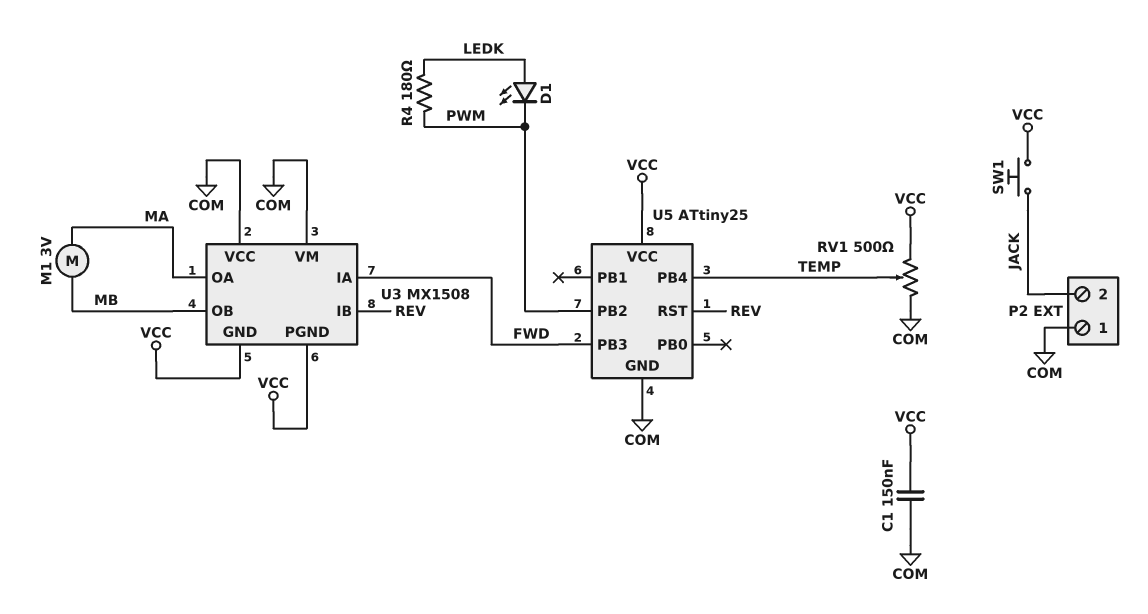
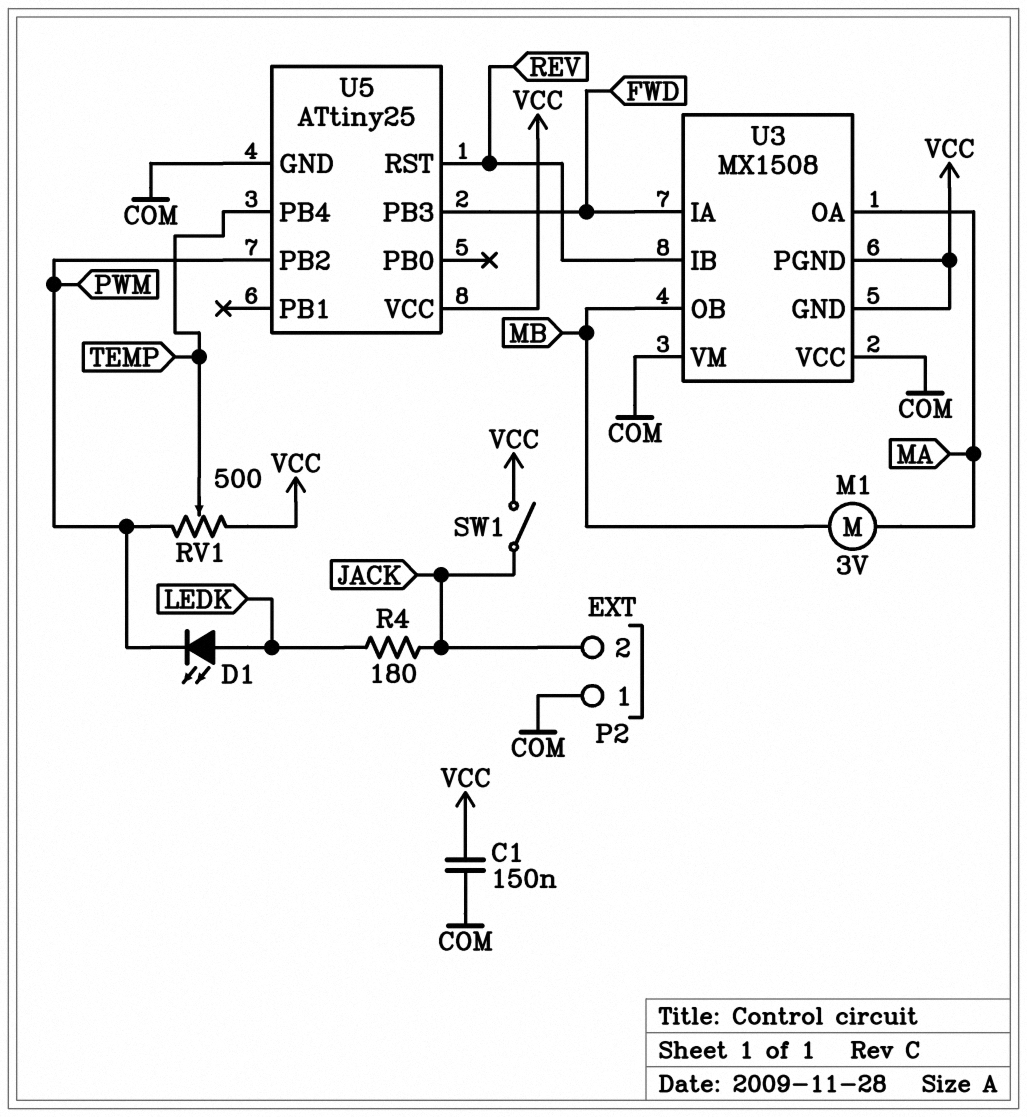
R4: 180 (LEDK, PWM) -> 180 (JACK, LEDK)
RV1: 500 (COM, VCC, wiper TEMP) -> 500 (PWM, VCC, wiper TEMP)
SW1: button (JACK, VCC) -> switch (JACK, VCC)

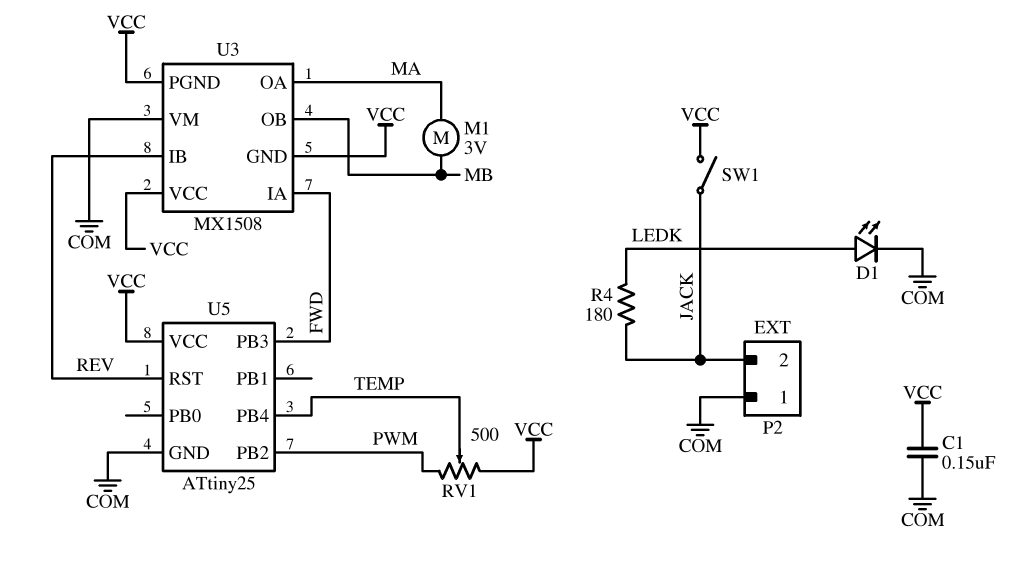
D1: LED (A LEDK, K PWM) -> LED (A LEDK, K COM)
U3 pin VCC: COM -> VCC

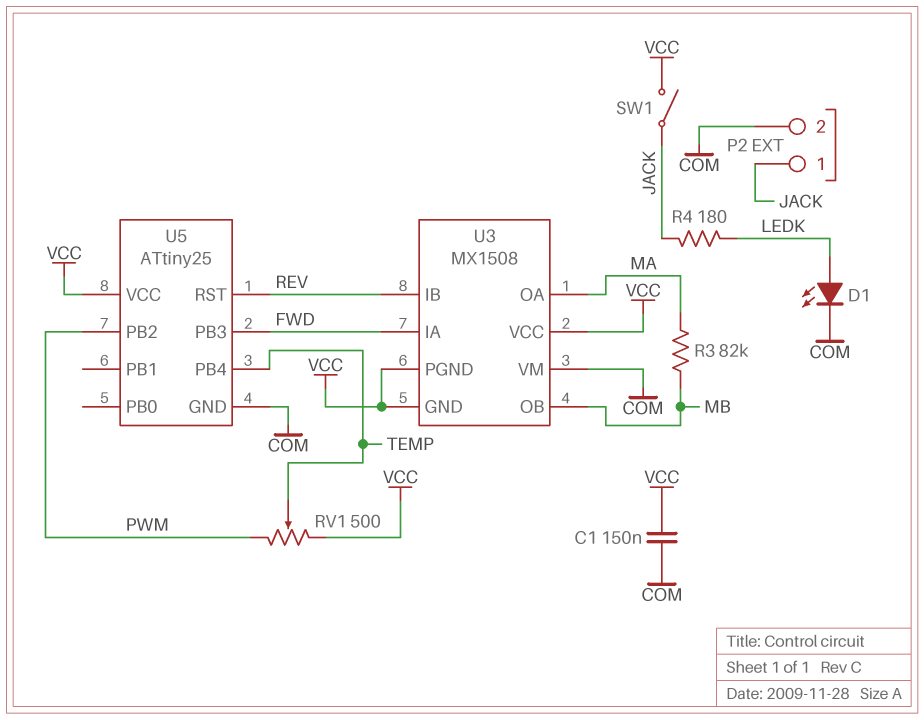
M1: motor 3V (MA, MB) -> none
P2 pin 1: COM -> JACK
P2 pin 2: JACK -> COM
R3: none -> 82k (MA, MB)

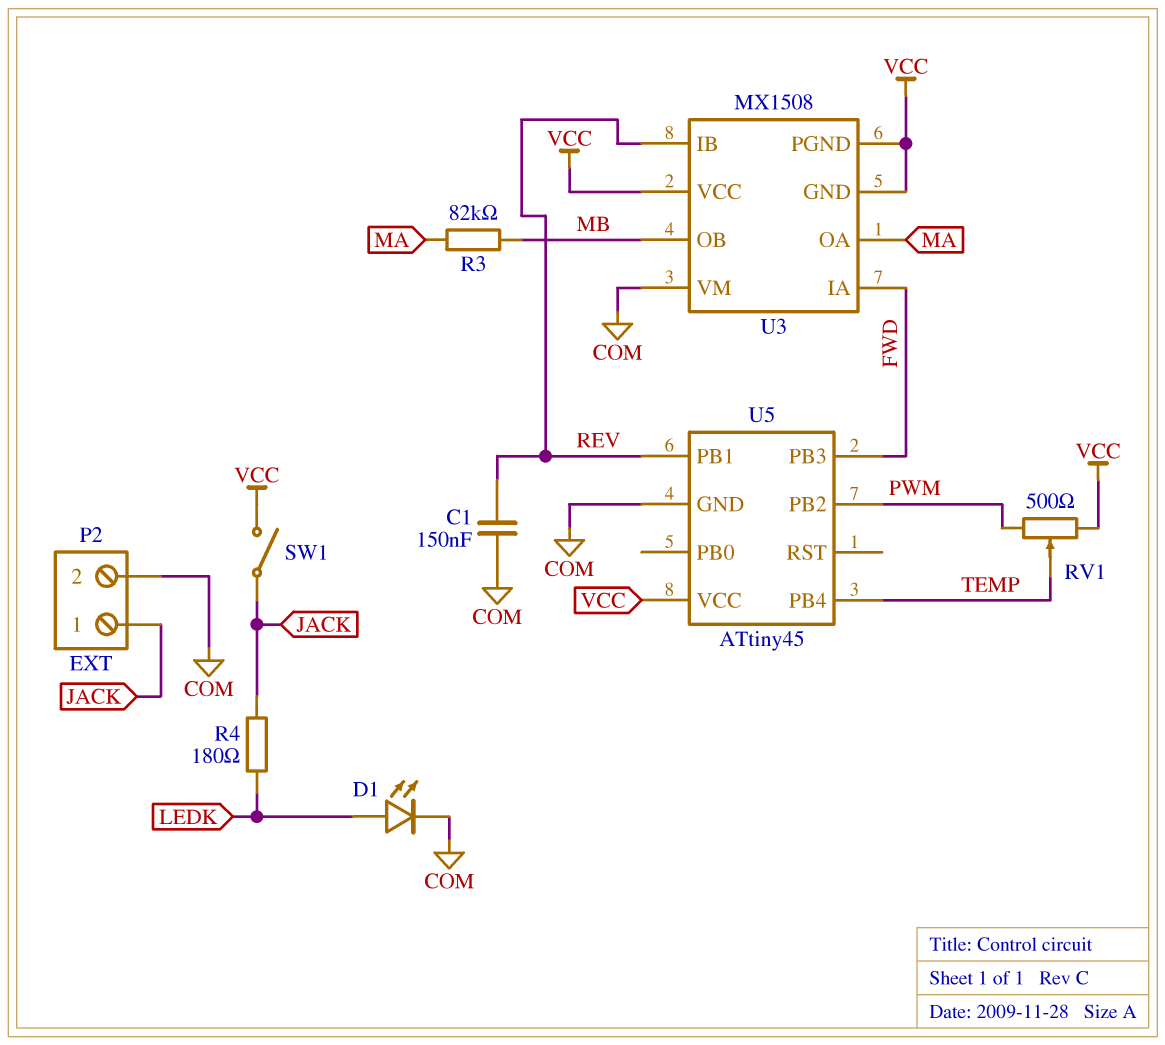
C1: 150nF (COM, VCC) -> 150nF (COM, REV)
U5: ATtiny25 -> ATtiny45
U5 pin PB1: none -> REV
U5 pin RST: REV -> none

